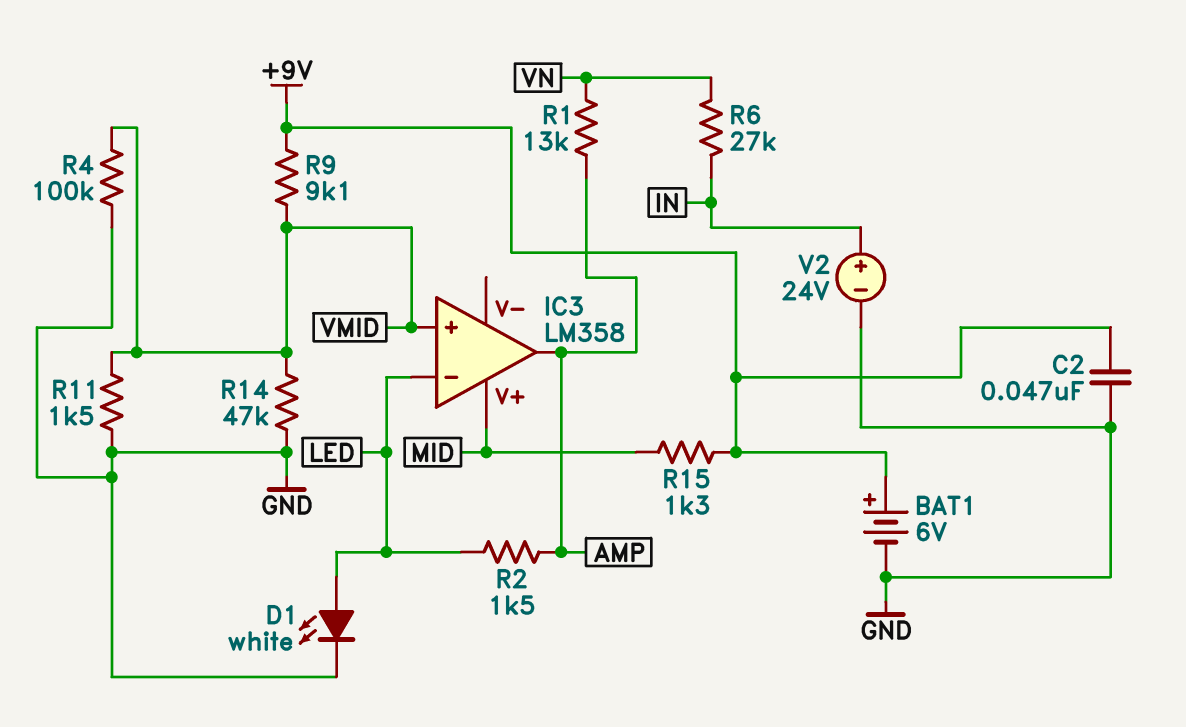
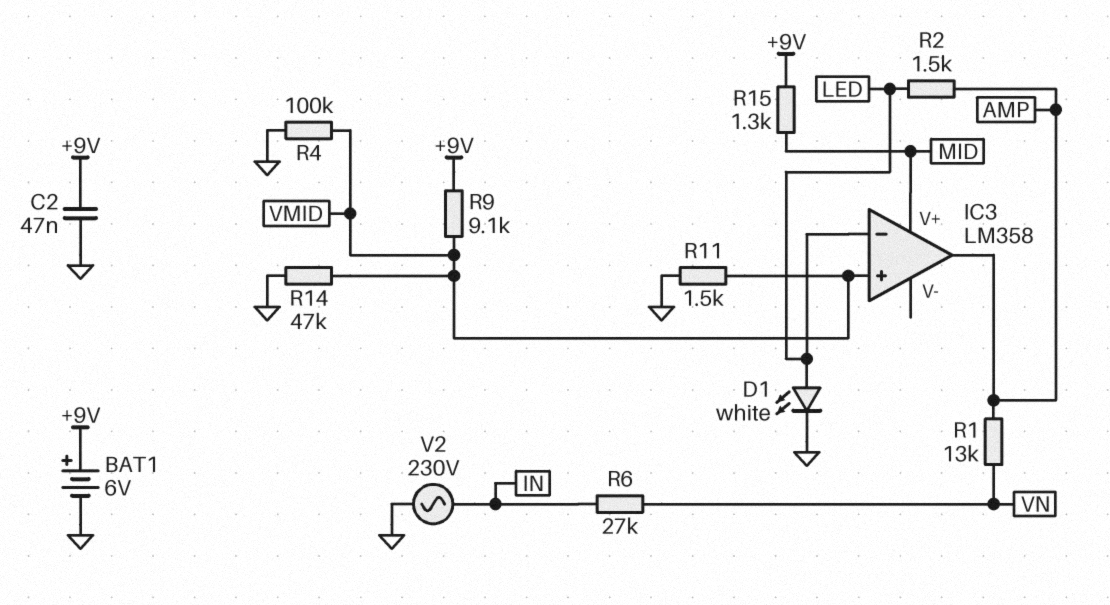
V2: 24V (plus IN, minus GND) -> AC 230V (GND, IN)

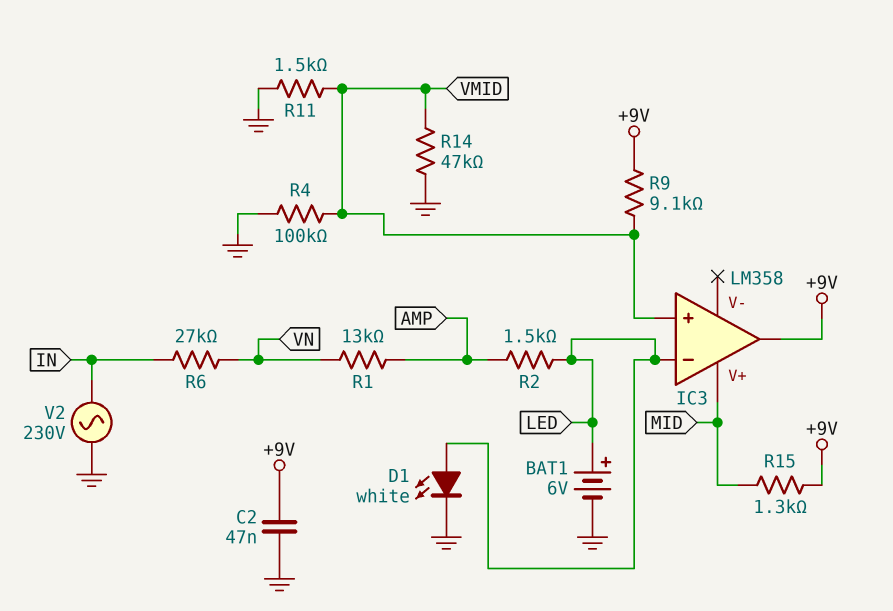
BAT1: 6V (plus +9V, minus GND) -> 6V (plus LED, minus GND)
IC3 pin out: AMP -> +9V

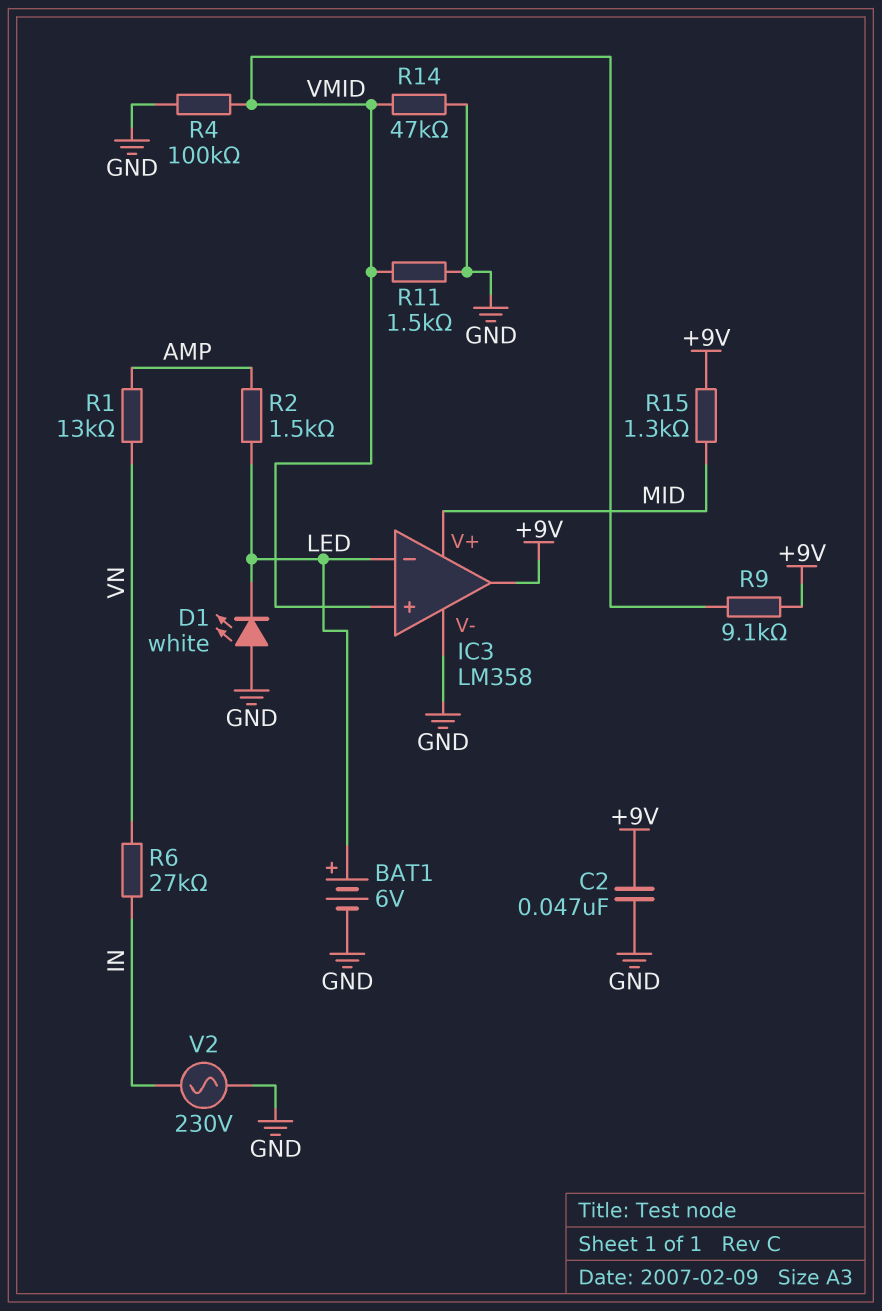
D1: LED white (A LED, K GND) -> LED white (A GND, K LED)
IC3 pin V-: none -> GND

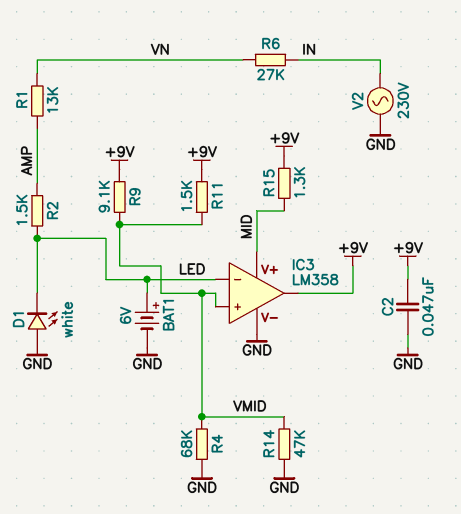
R4: 100k (GND, VMID) -> 68k (GND, VMID)
R11: 1.5k (GND, VMID) -> 1.5k (+9V, VMID)

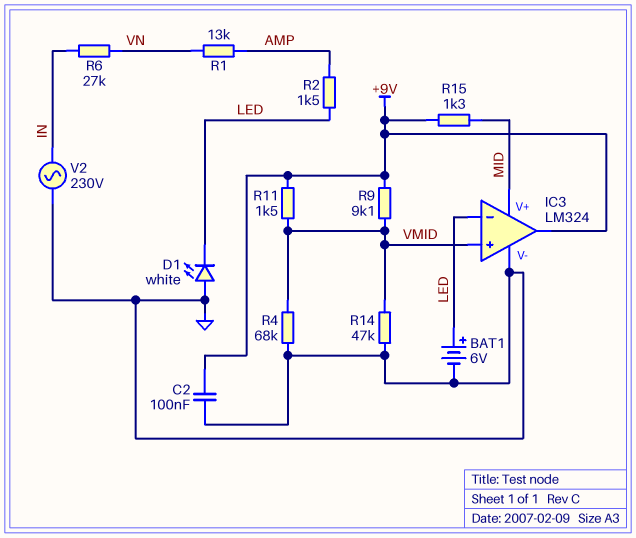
C2: 47nF (+9V, GND) -> 100nF (+9V, GND)
IC3: LM358 -> LM324

